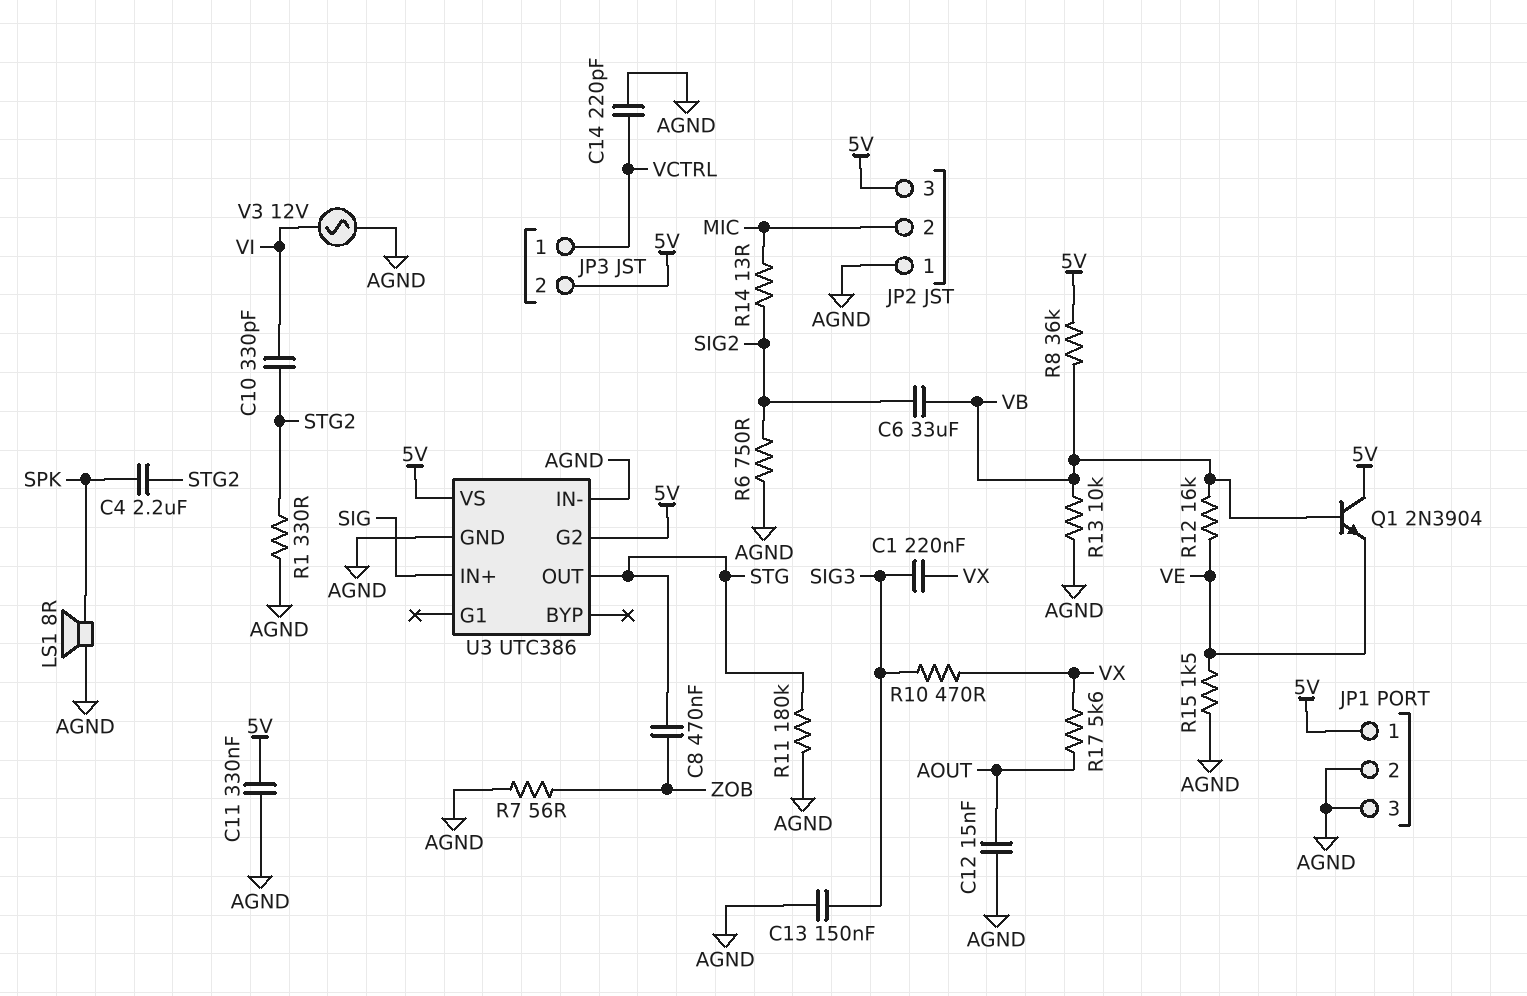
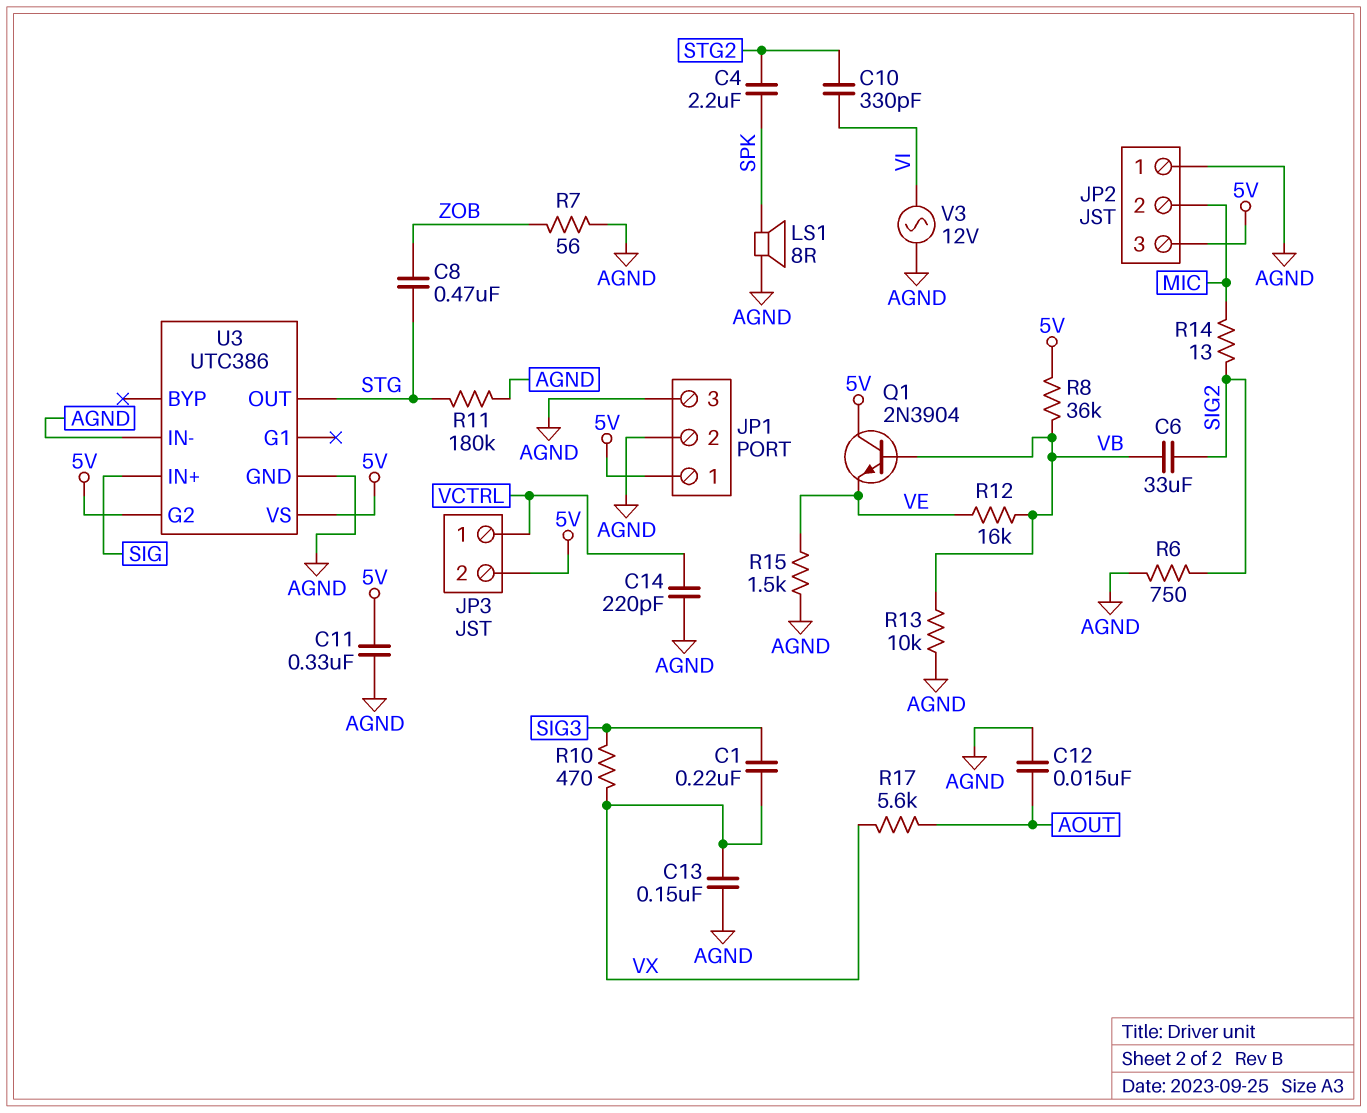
C13: 150nF (AGND, SIG3) -> 150nF (AGND, VX)
R1: 330 (AGND, STG2) -> none

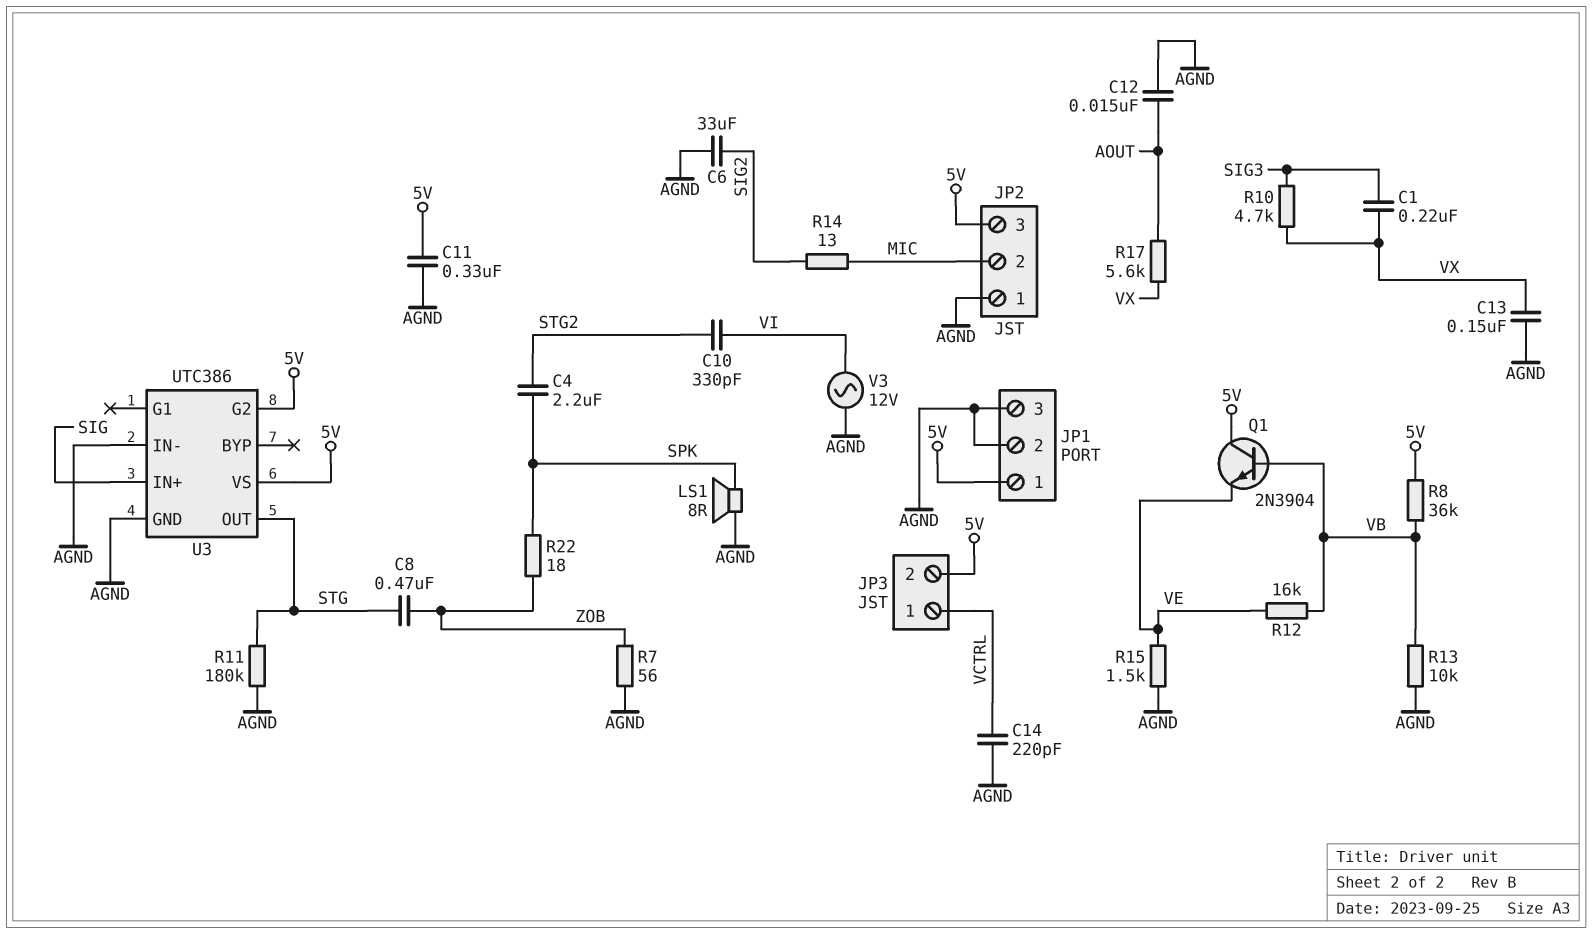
C6: 33uF (SIG2, VB) -> 33uF (AGND, SIG2)
R6: 750 (AGND, SIG2) -> none
R10: 470 (SIG3, VX) -> 4.7k (SIG3, VX)
R22: none -> 18 (SPK, ZOB)

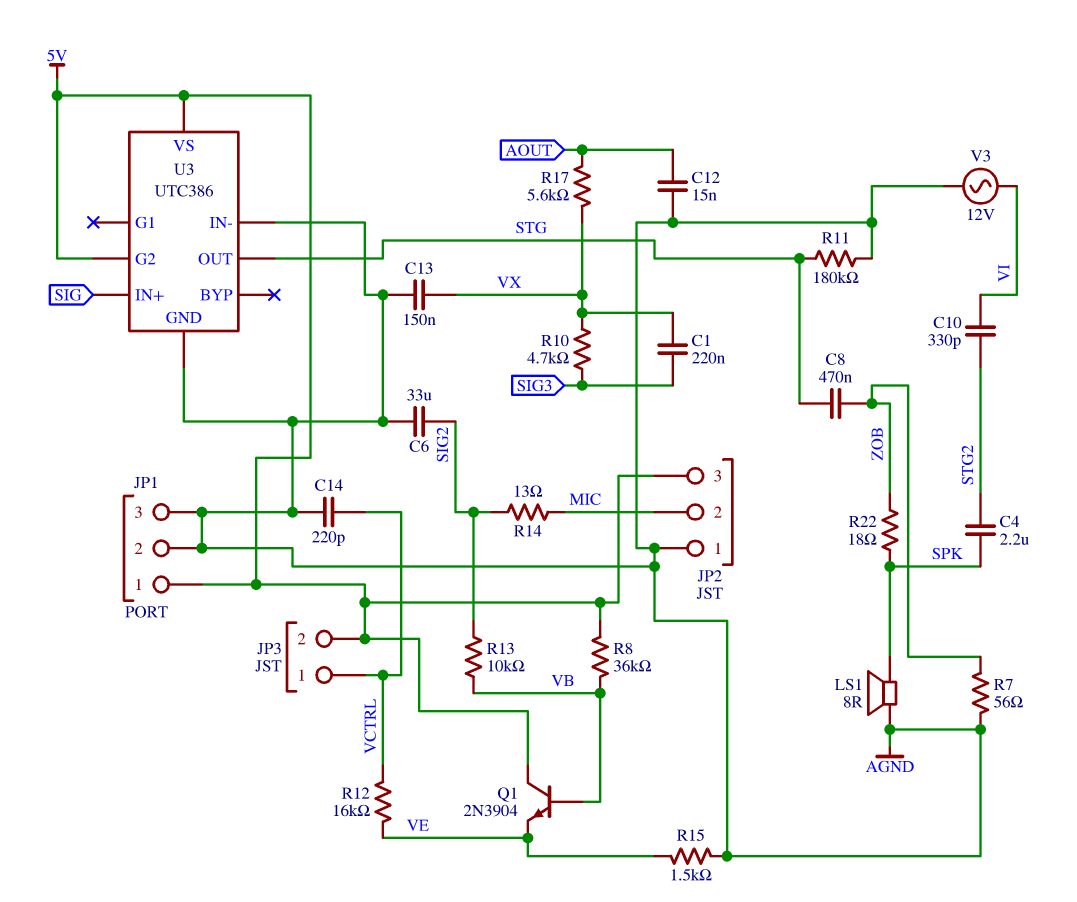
C11: 330nF (5V, AGND) -> none
R12: 16k (VB, VE) -> 16k (VCTRL, VE)
R13: 10k (AGND, VB) -> 10k (SIG2, VB)

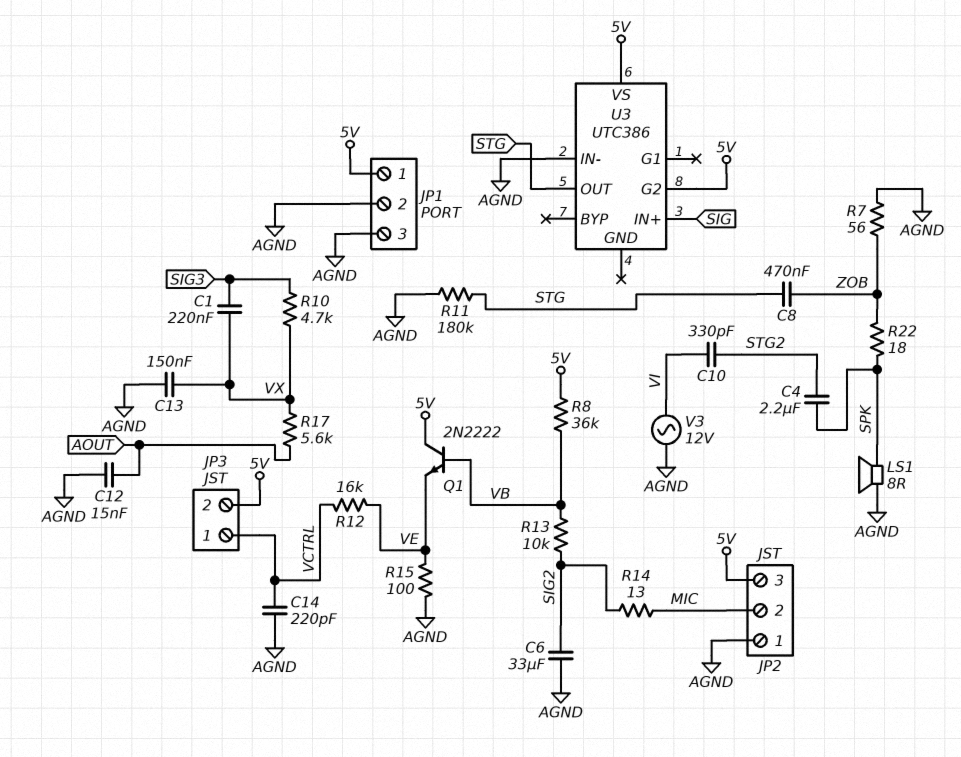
Q1: NPN 2N3904 (B VB, C 5V, E VE) -> NPN 2N2222 (B VB, C 5V, E VE)
R15: 1.5k (AGND, VE) -> 100 (AGND, VE)
U3 pin GND: AGND -> none

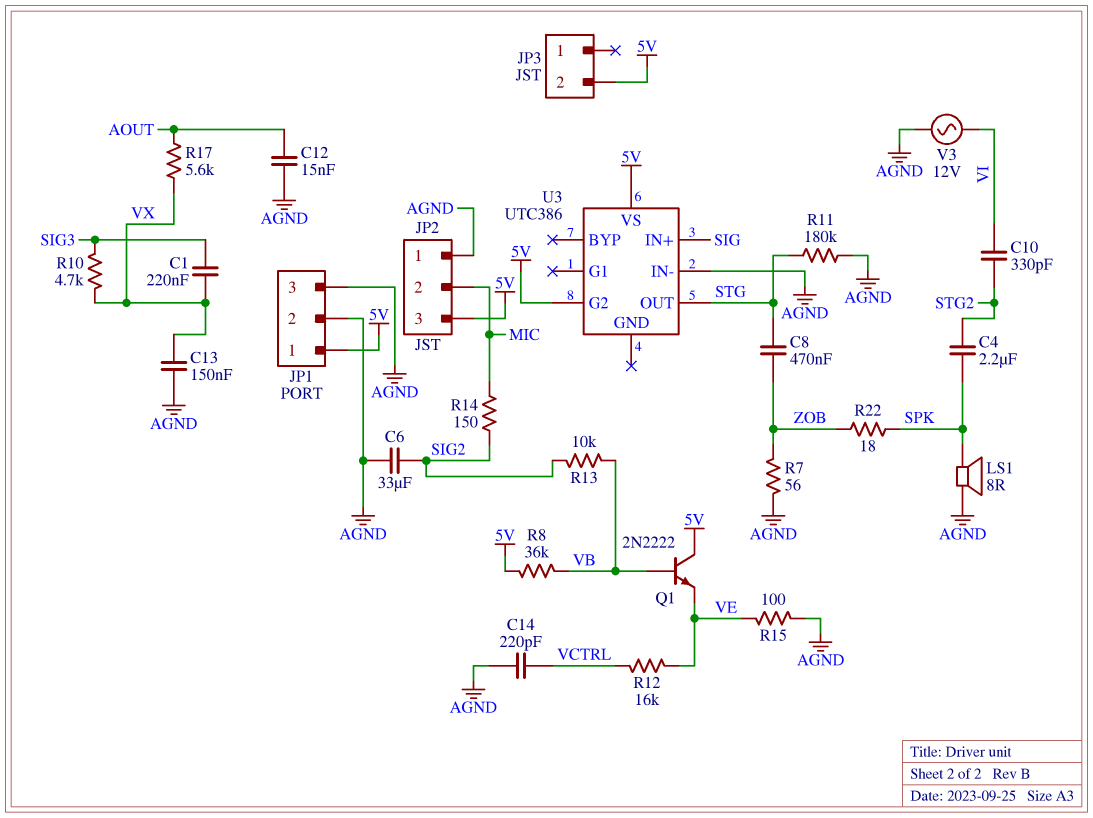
JP3 pin 1: VCTRL -> none
R14: 13 (MIC, SIG2) -> 150 (MIC, SIG2)

